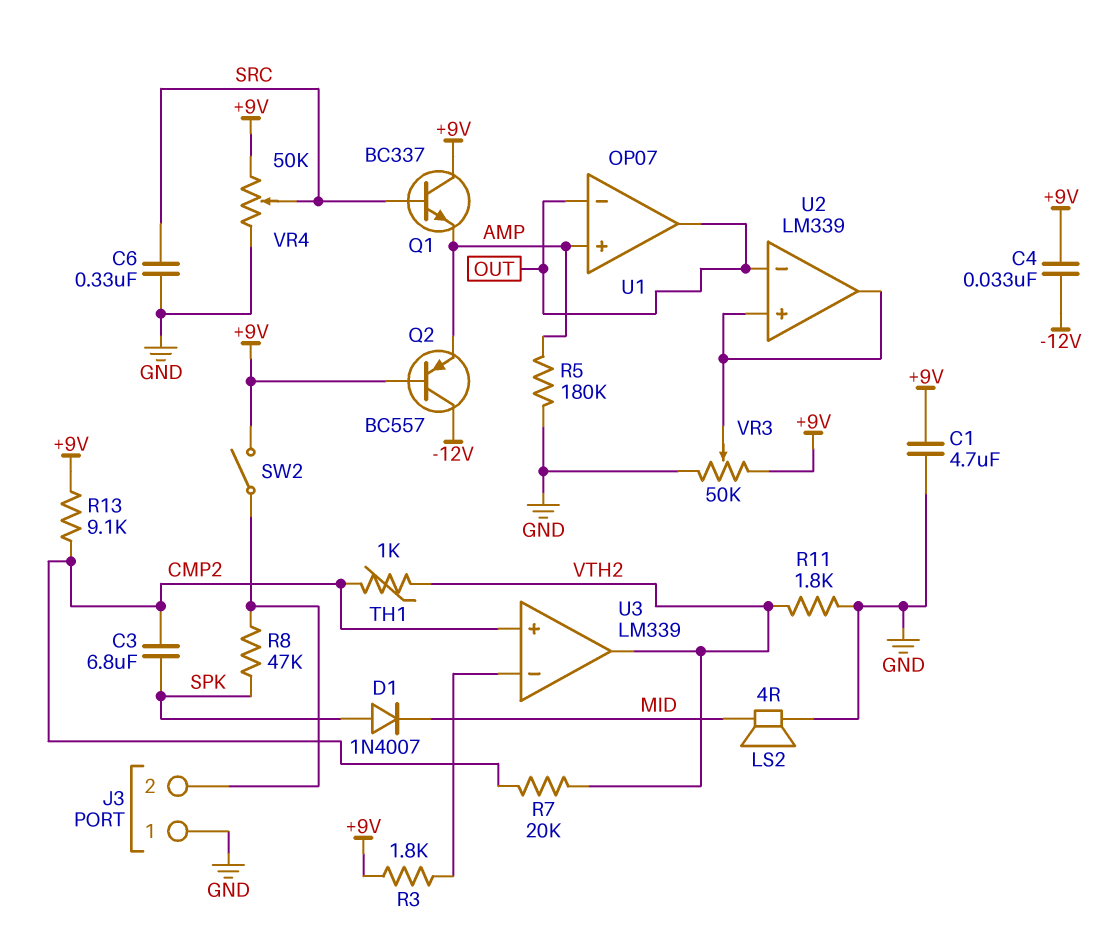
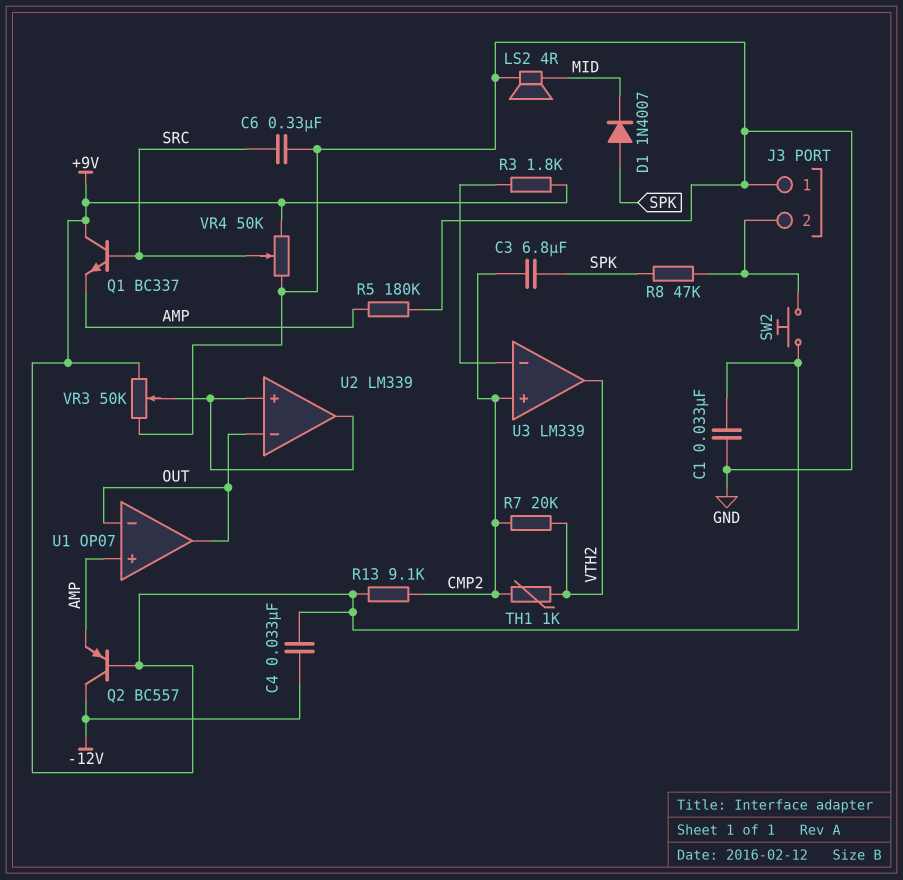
C1: 4.7uF (+9V, GND) -> 33nF (+9V, GND)
R11: 1.8k (GND, VTH2) -> none
SW2: switch (+9V, J3/2) -> button (+9V, J3/2)

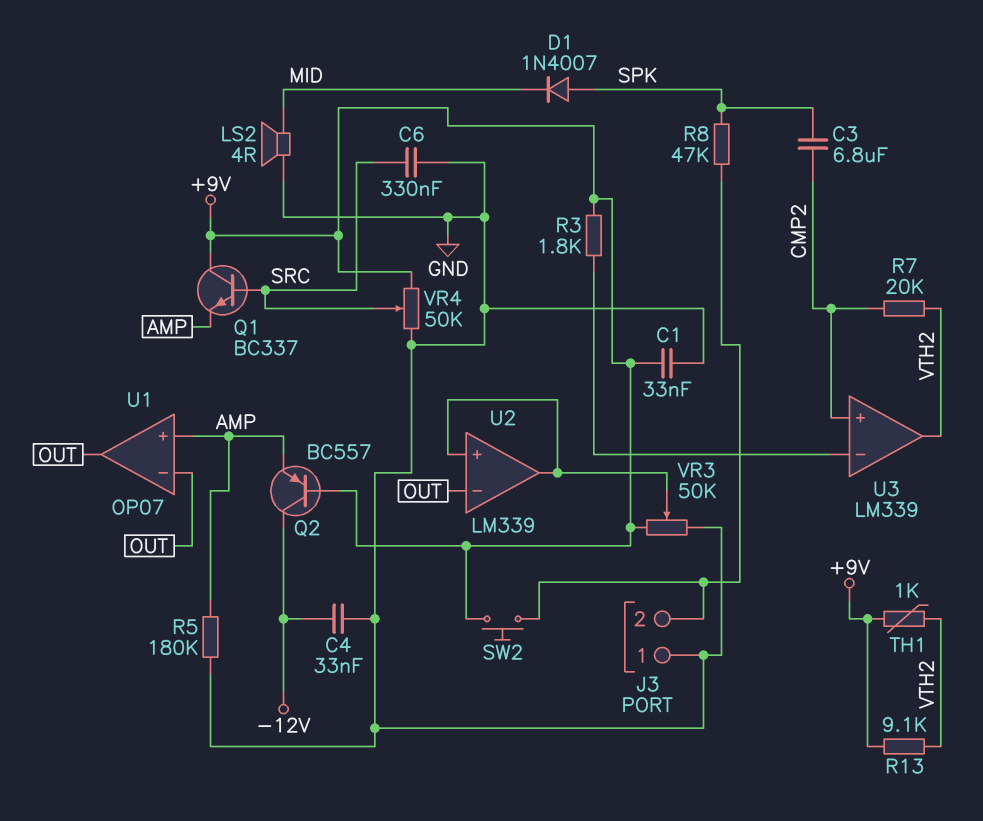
C4: 33nF (+9V, -12V) -> 33nF (-12V, GND)
R13: 9.1k (+9V, CMP2) -> 9.1k (+9V, VTH2)
TH1: 1k (CMP2, VTH2) -> 1k (+9V, VTH2)

